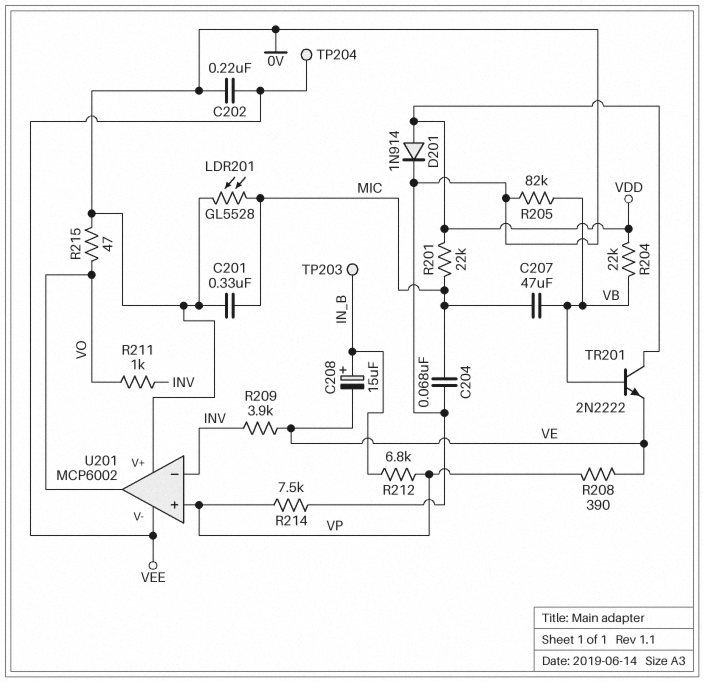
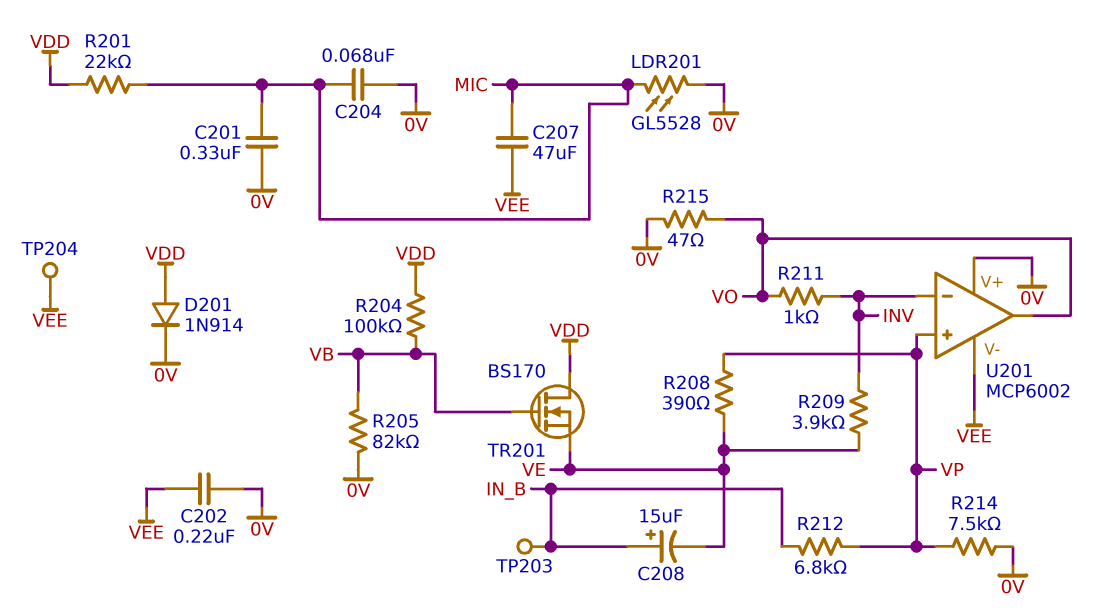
C207: 47uF (MIC, VB) -> 47uF (MIC, VEE)
R204: 22k (VB, VDD) -> 100k (VB, VDD)
TR201: NPN 2N2222 (B VB, C VDD, E VE) -> NMOS BS170 (G VB, D VDD, S VE)

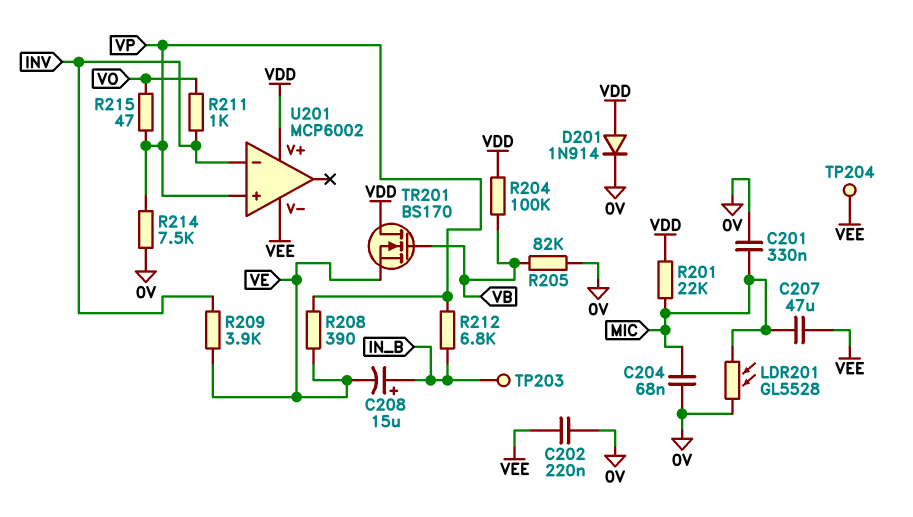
R215: 47 (0V, VO) -> 47 (VO, VP)
U201 pin V+: 0V -> VDD
U201 pin out: VO -> none

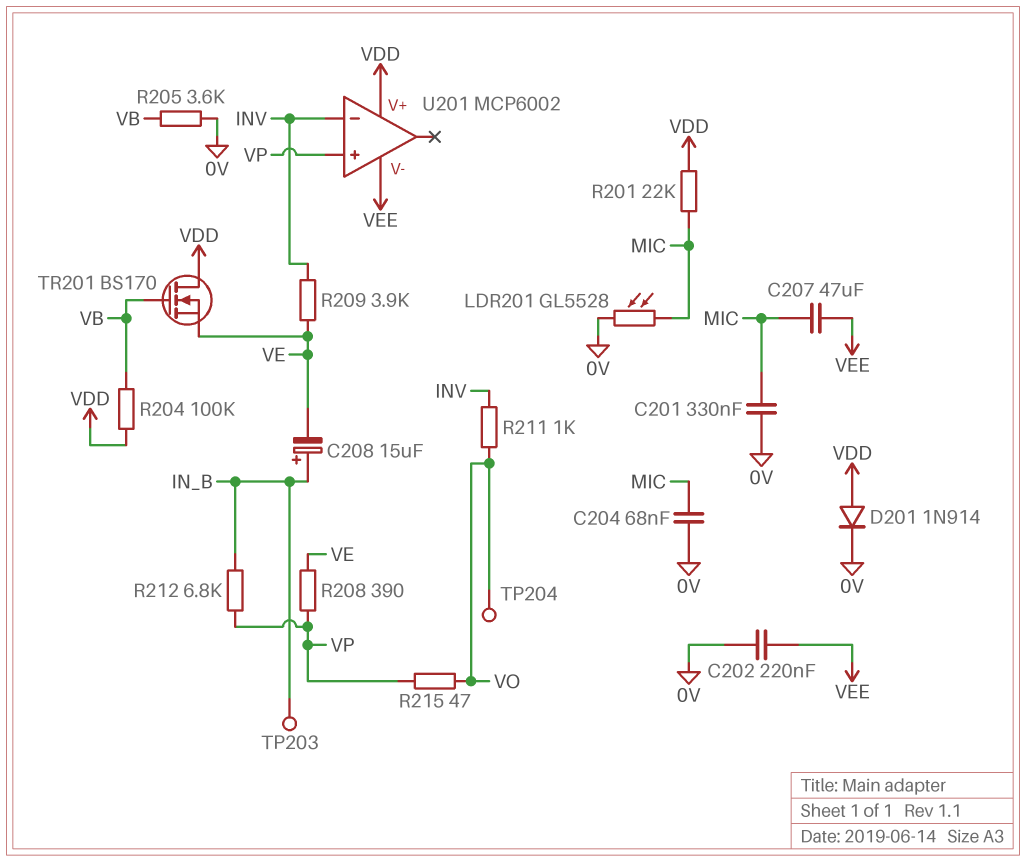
R205: 82k (0V, VB) -> 3.6k (0V, VB)
R214: 7.5k (0V, VP) -> none
TP204: test point (VEE) -> test point (VO)

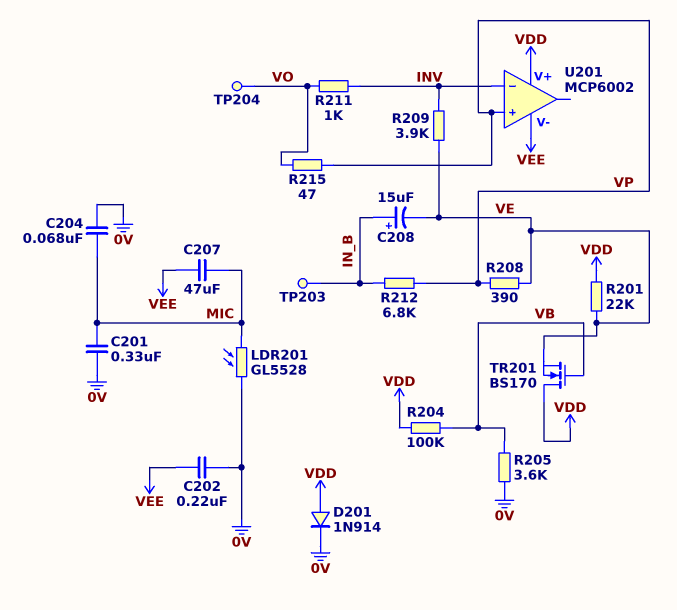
R201: 22k (MIC, VDD) -> 22k (VDD, VE)

